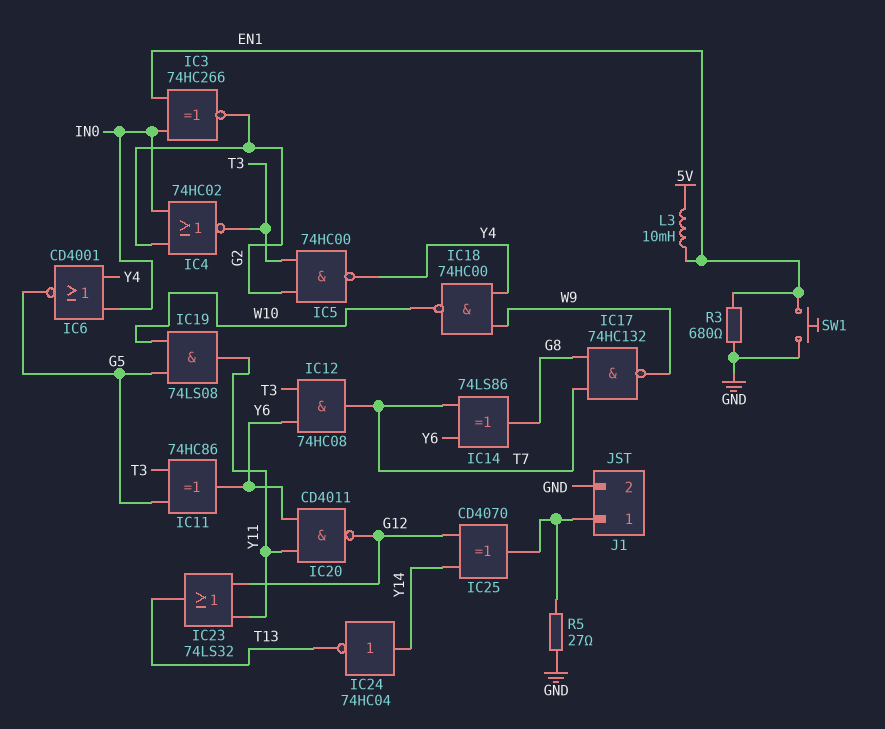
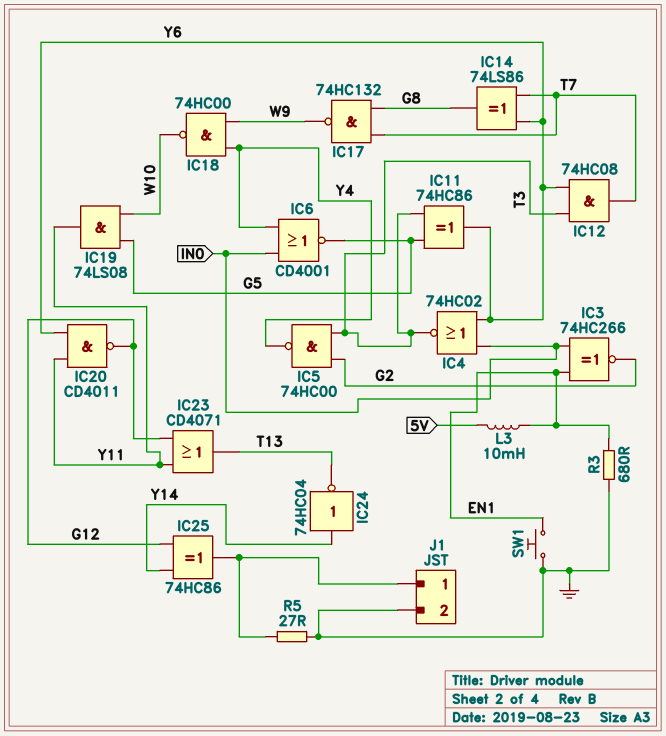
IC4: NOR 74HC02 (in G2, in IN0, out T3) -> NOR 74HC02 (in IN0, in Y6, out T3)
IC23: OR 74LS32 (in G12, in Y11, out T13) -> OR CD4071 (in G12, in Y11, out T13)
IC25: XOR CD4070 (in G12, in Y14, out J1/1) -> XOR 74HC86 (in G12, in Y14, out J1/1)

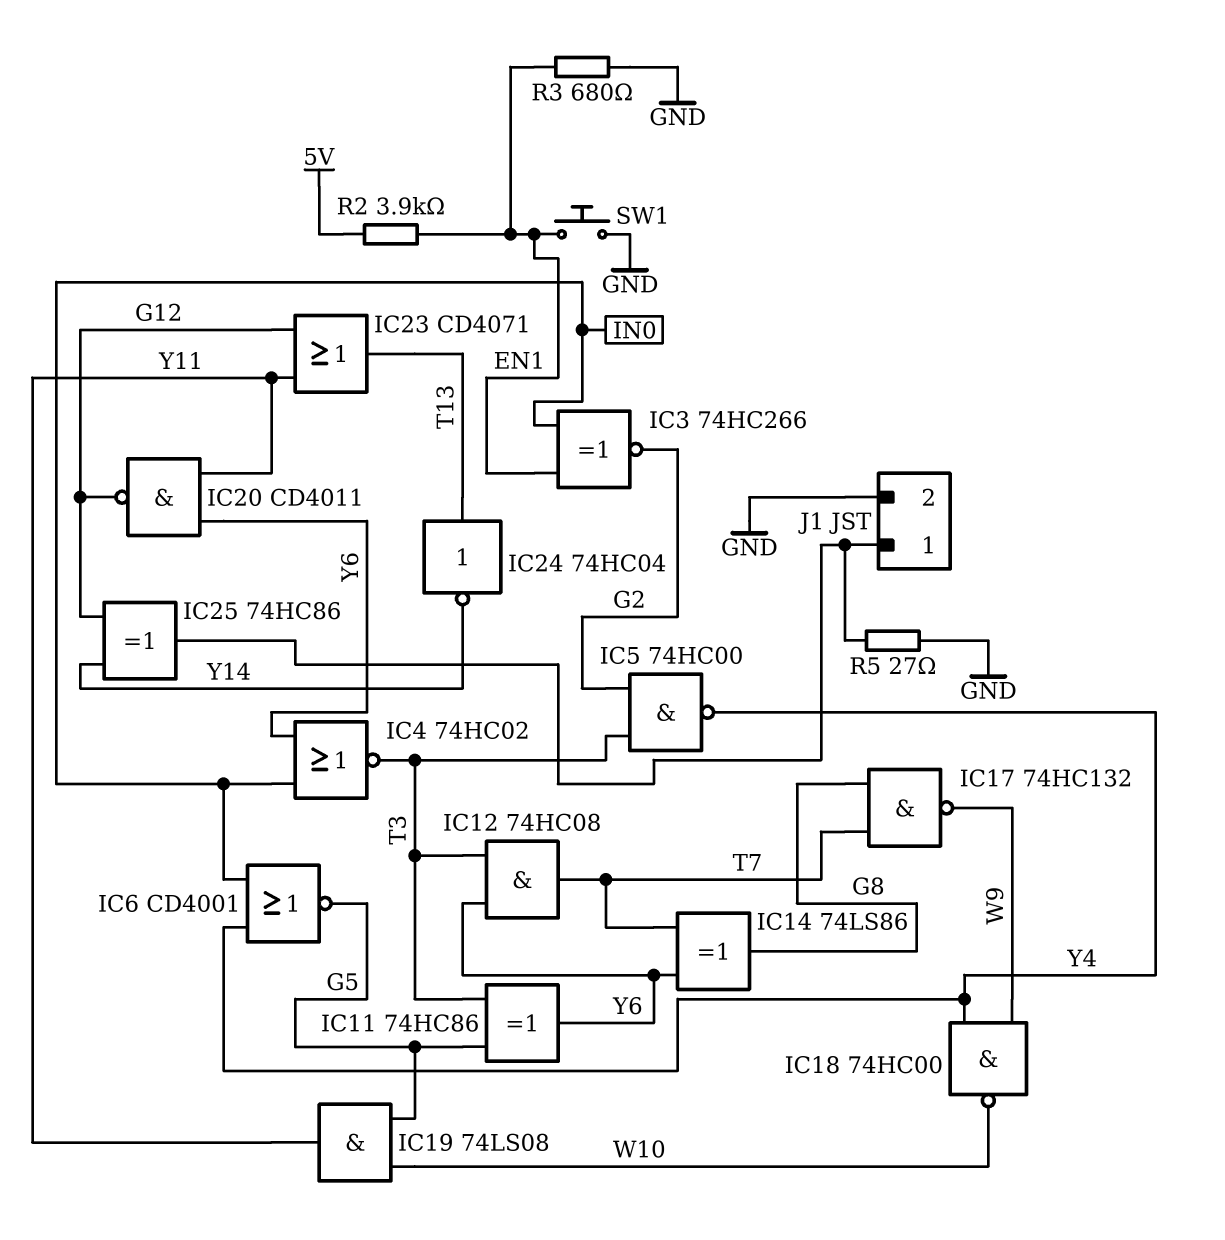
IC24: NOT 74HC04 (in Y14, out T13) -> NOT 74HC04 (in T13, out Y14)
L3: 10mH (5V, EN1) -> none
R2: none -> 3.9k (5V, EN1)

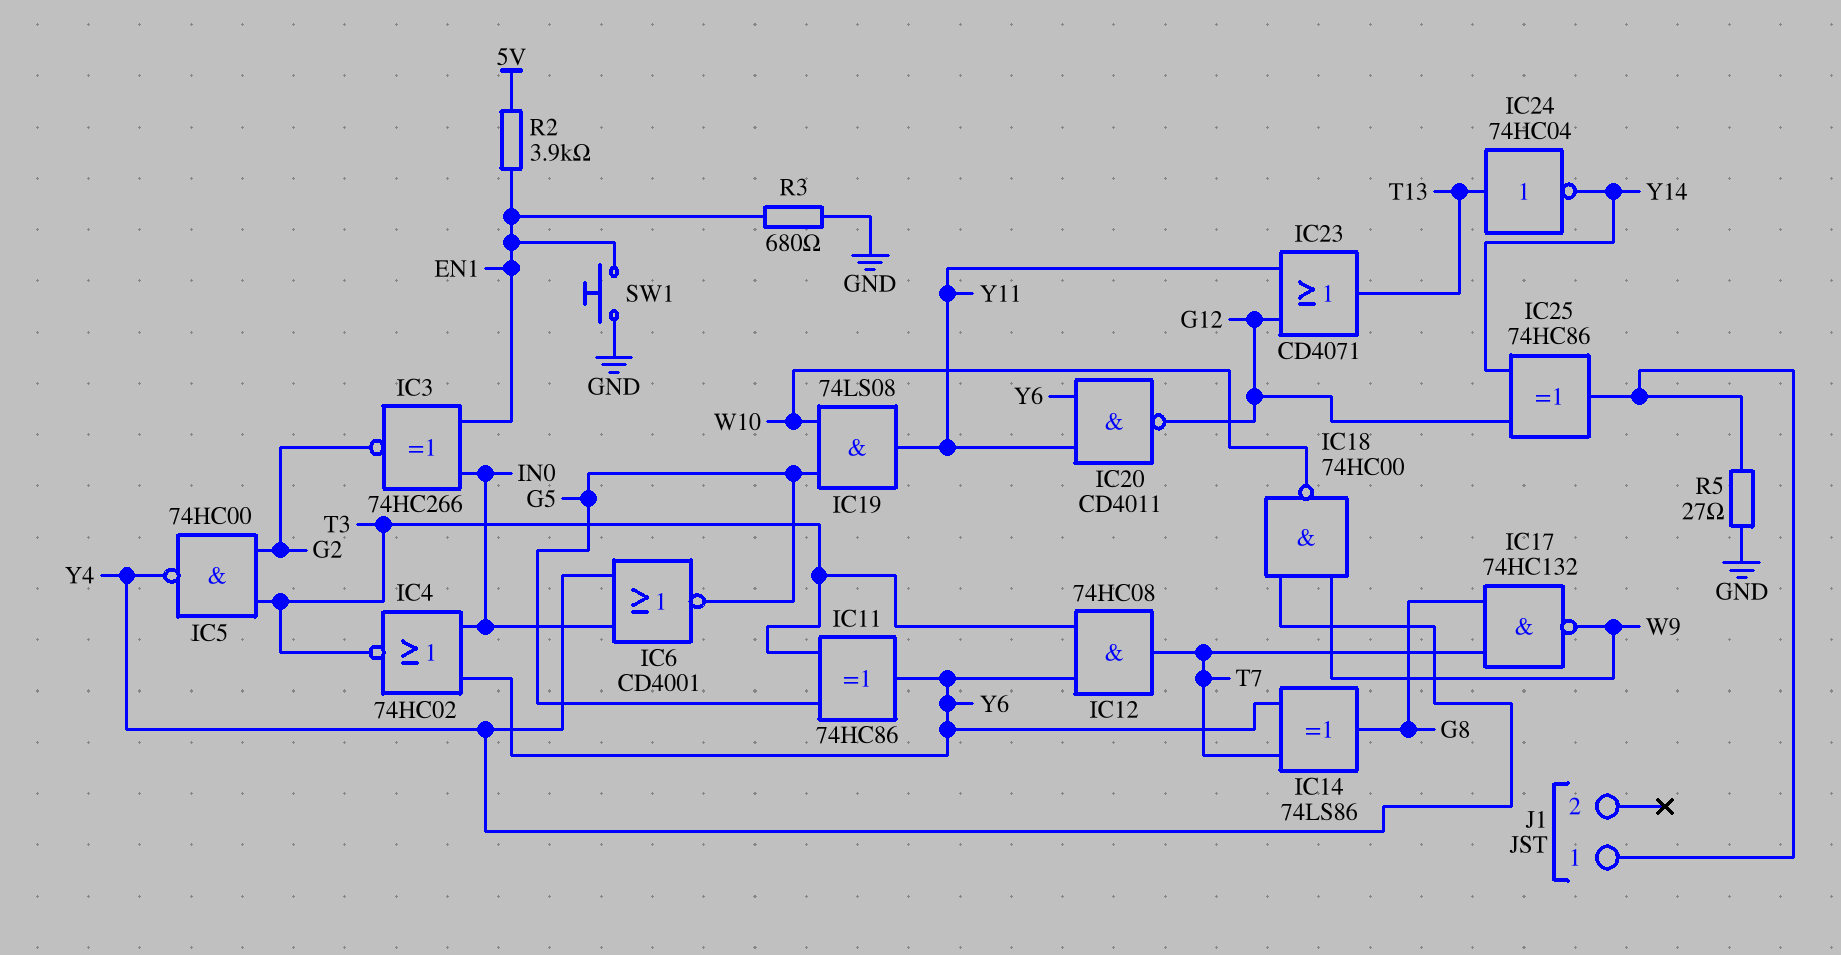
J1 pin 2: GND -> none

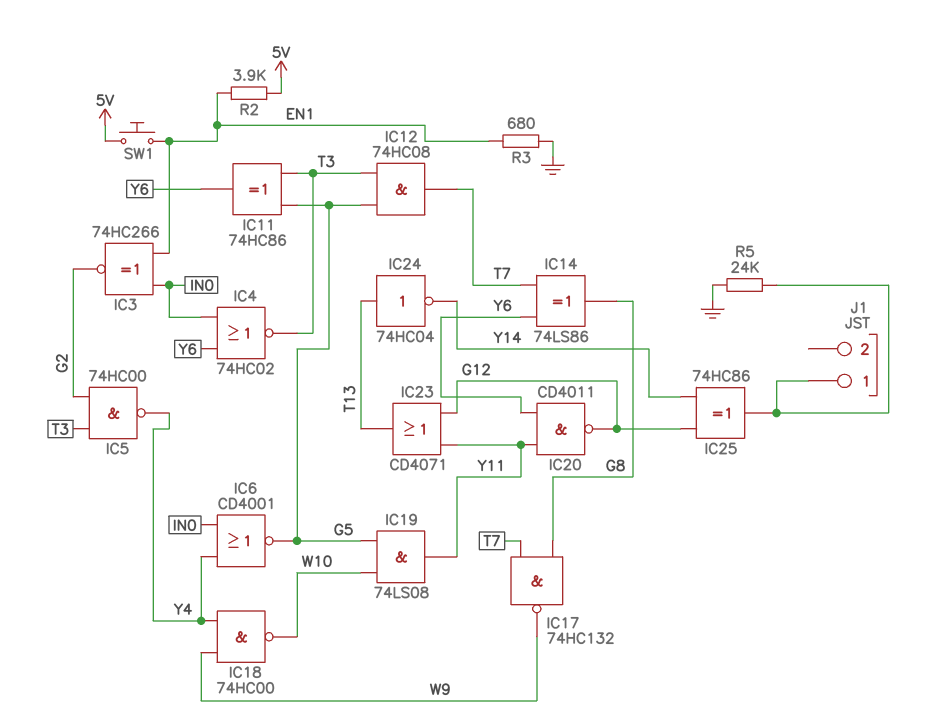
IC12: AND 74HC08 (in T3, in Y6, out T7) -> AND 74HC08 (in G5, in T3, out T7)
R5: 27 (GND, J1/1) -> 24k (GND, J1/1)
SW1: button (EN1, GND) -> button (5V, EN1)

